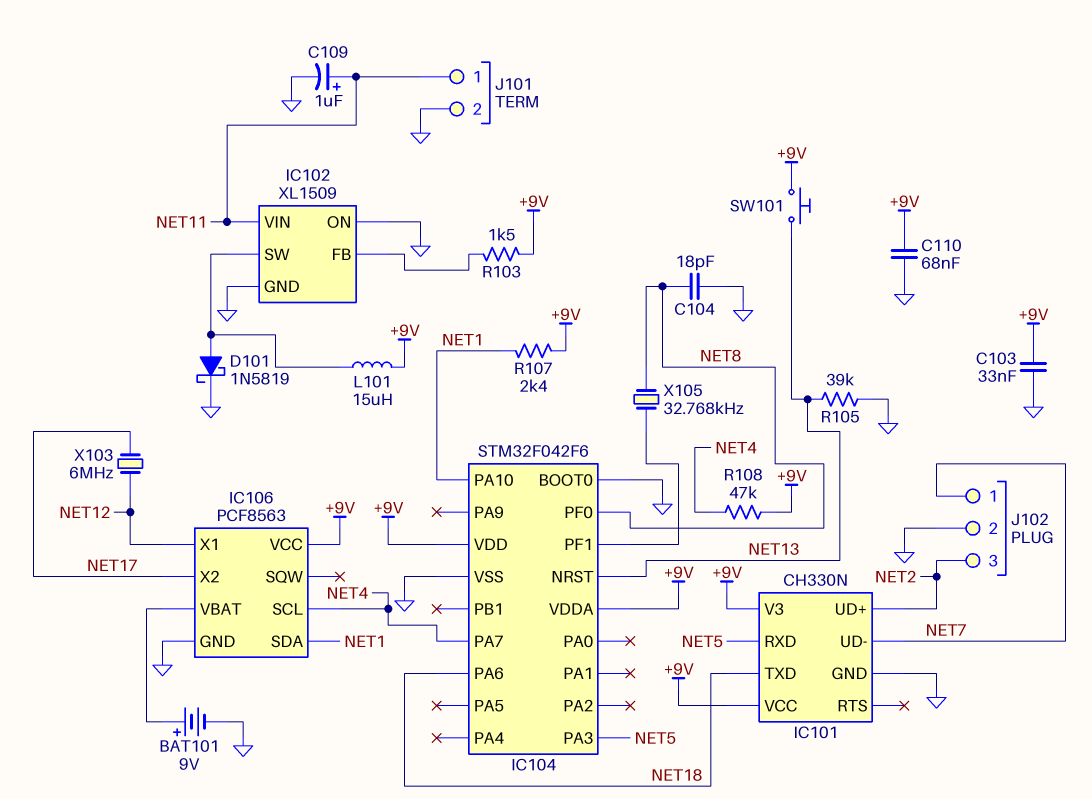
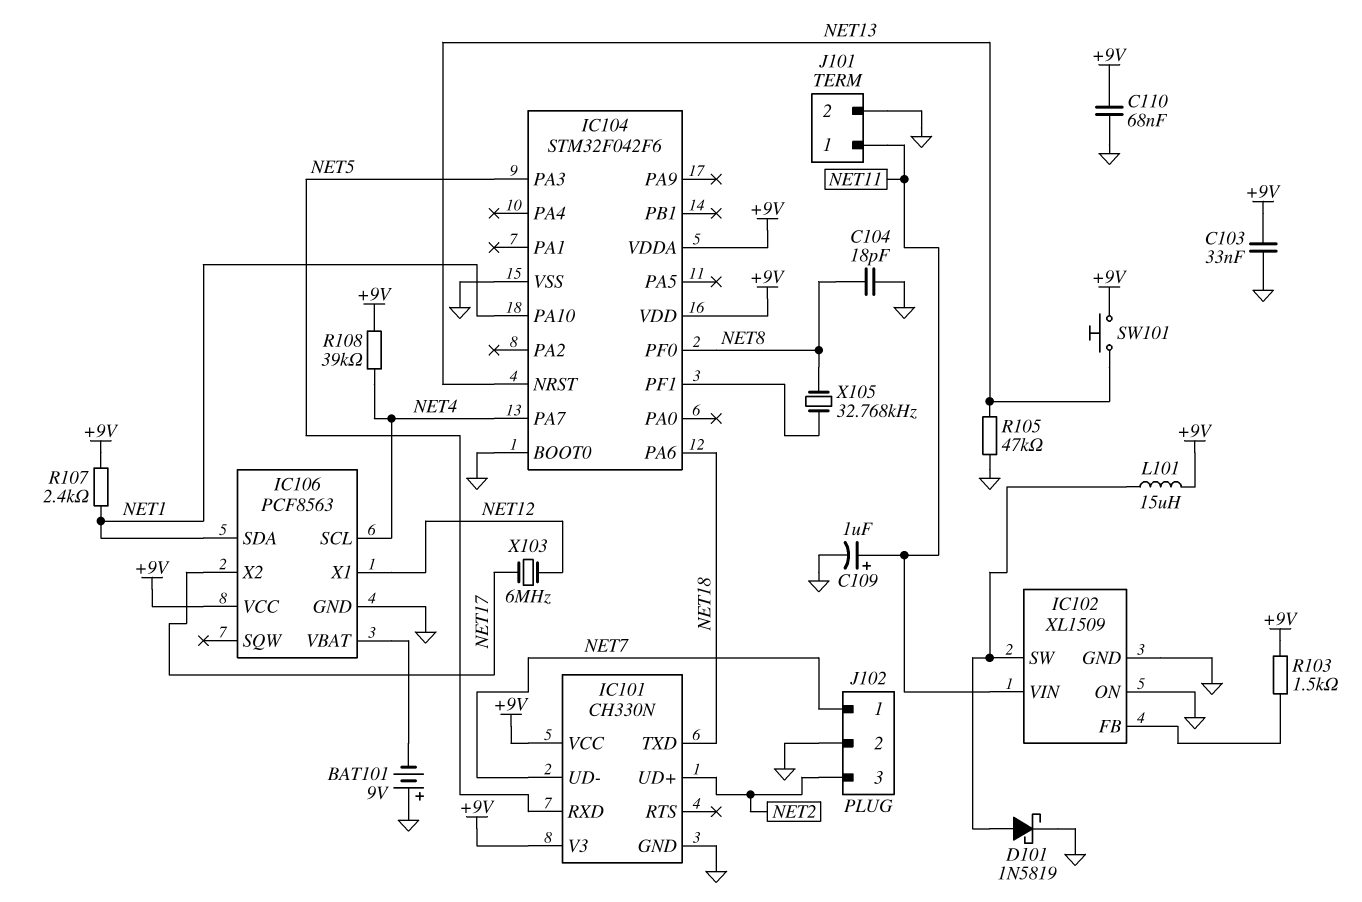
BAT101: 9V (plus IC106/VBAT, minus GND) -> 9V (plus GND, minus IC106/VBAT)
R105: 39k (GND, NET13) -> 47k (GND, NET13)
R108: 47k (+9V, NET4) -> 39k (+9V, NET4)

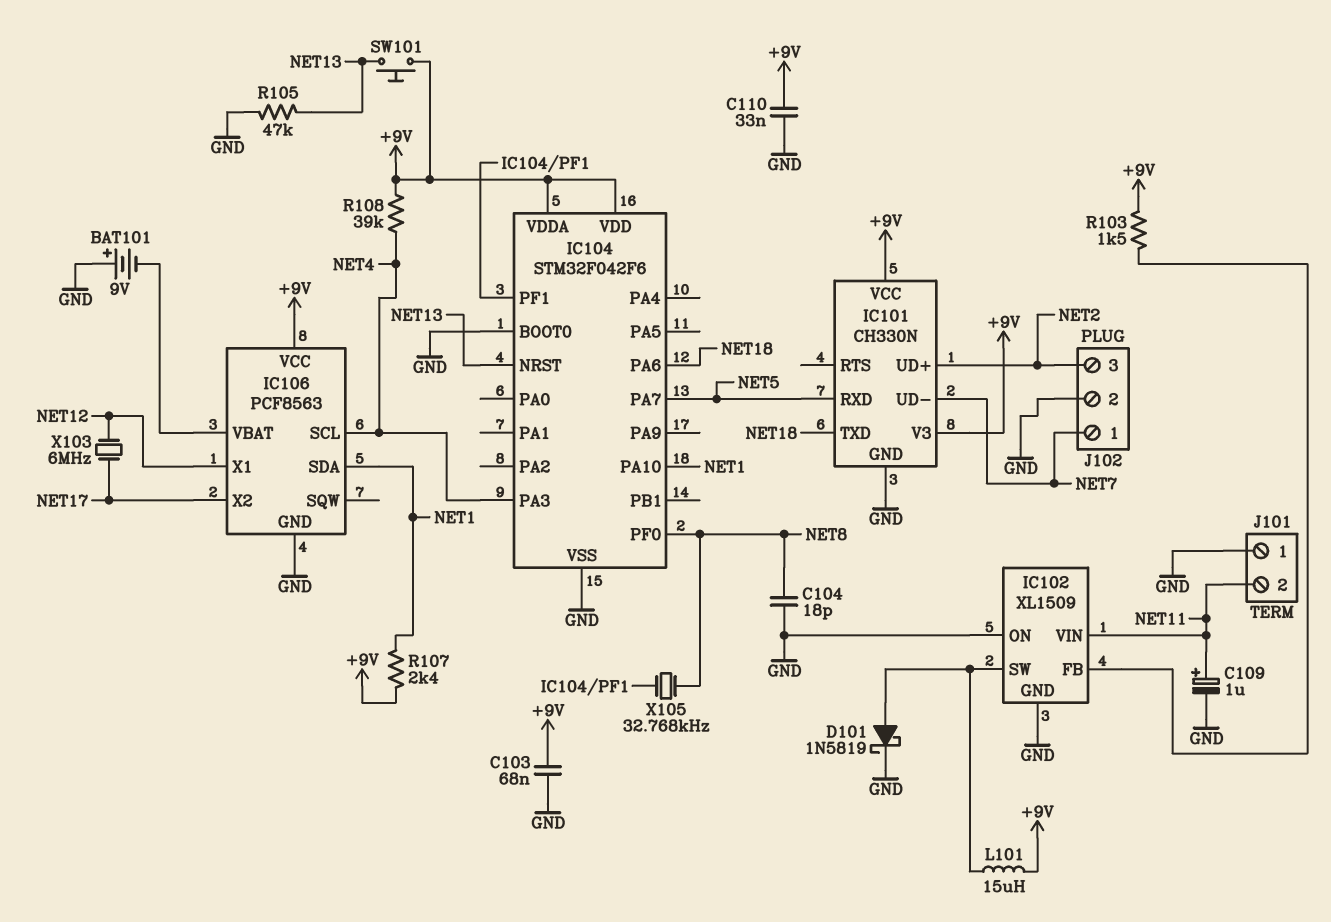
C103: 33nF (+9V, GND) -> 68nF (+9V, GND)
C110: 68nF (+9V, GND) -> 33nF (+9V, GND)
IC104 pin PA3: NET5 -> NET4
IC104 pin PA7: NET4 -> NET5
J101 pin 1: NET11 -> GND
J101 pin 2: GND -> NET11

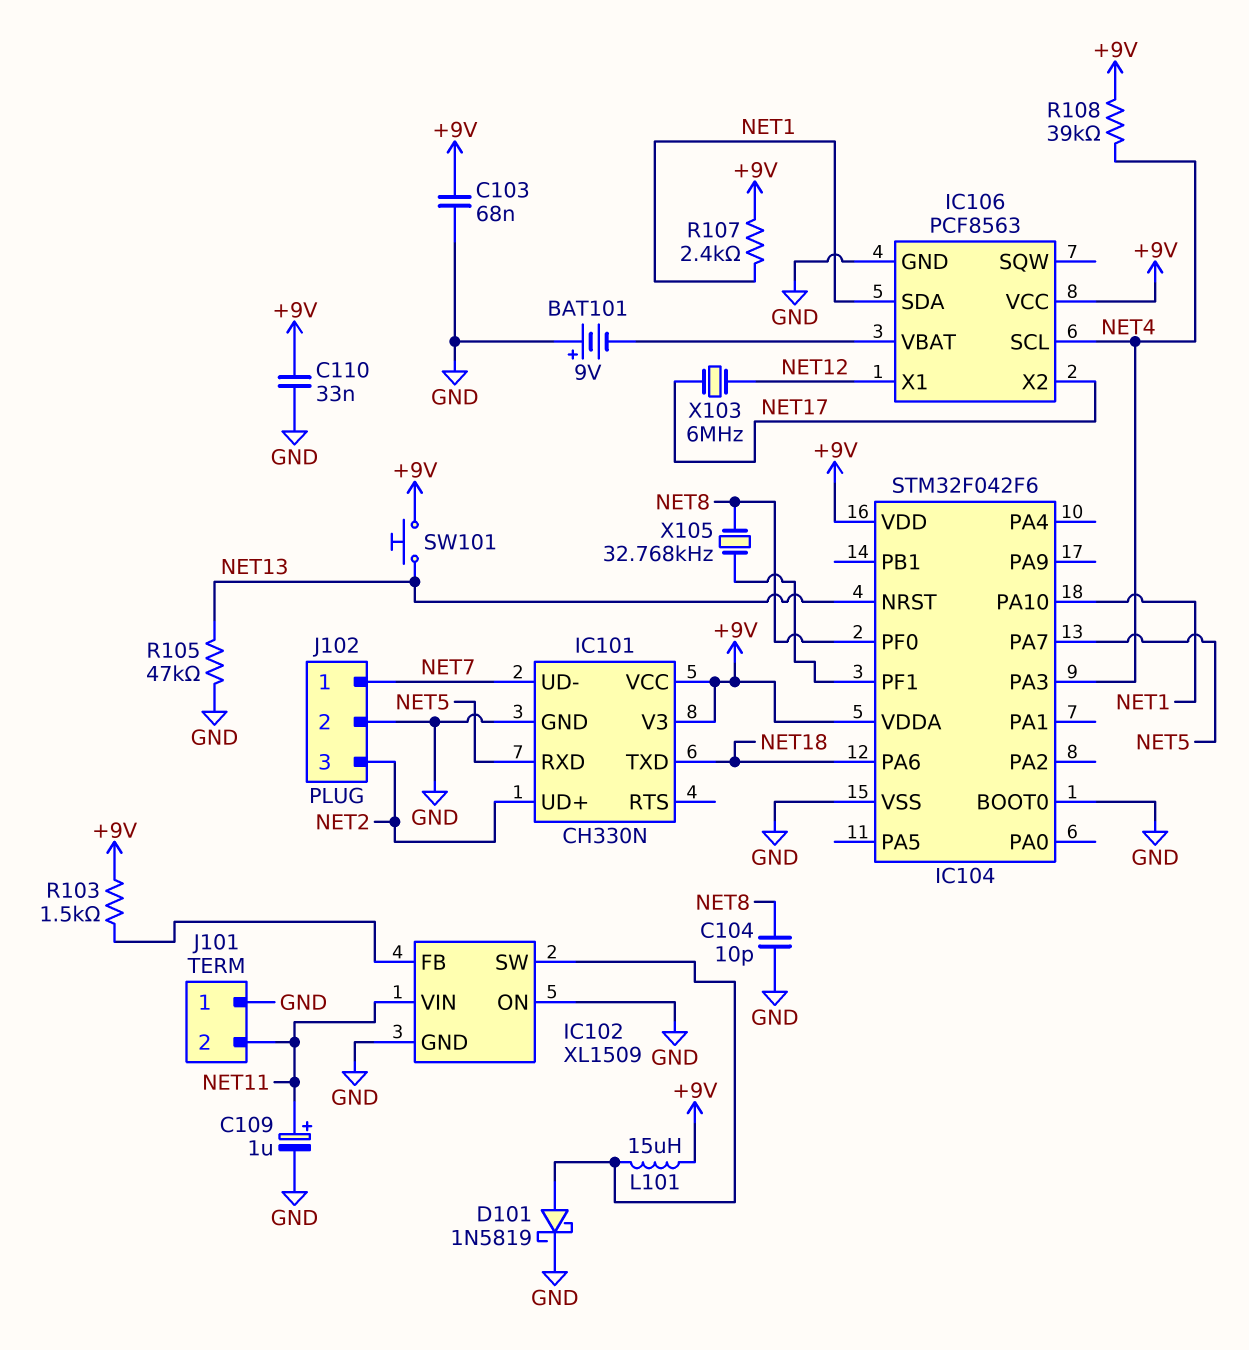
C104: 18pF (GND, NET8) -> 10pF (GND, NET8)

